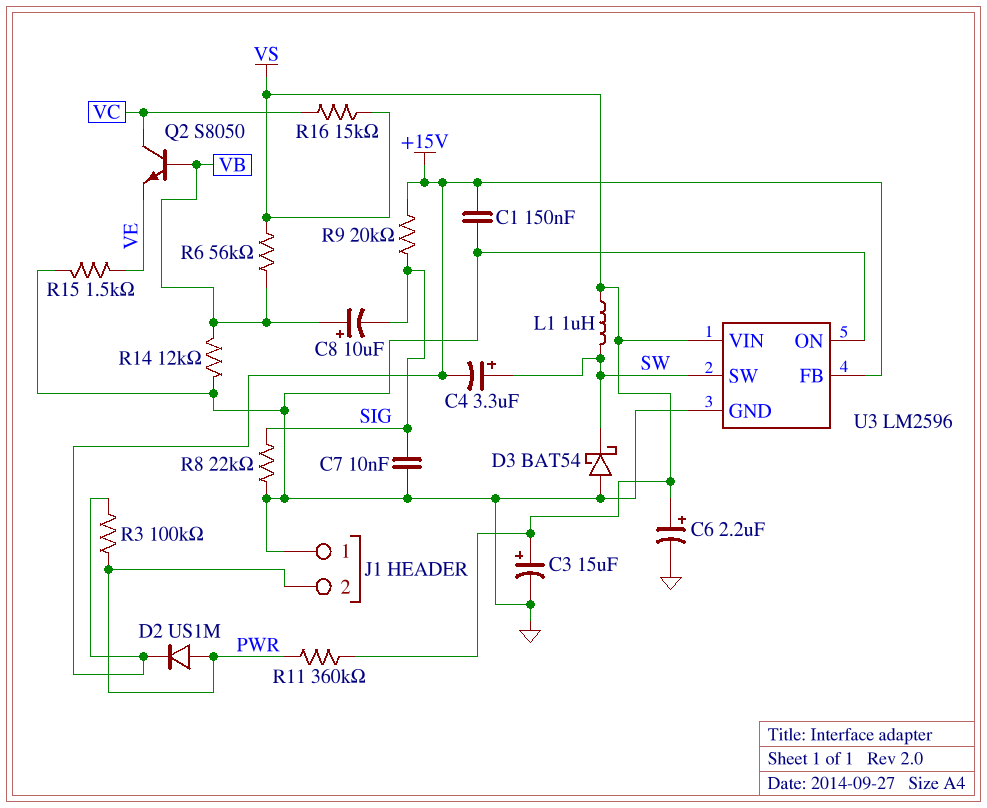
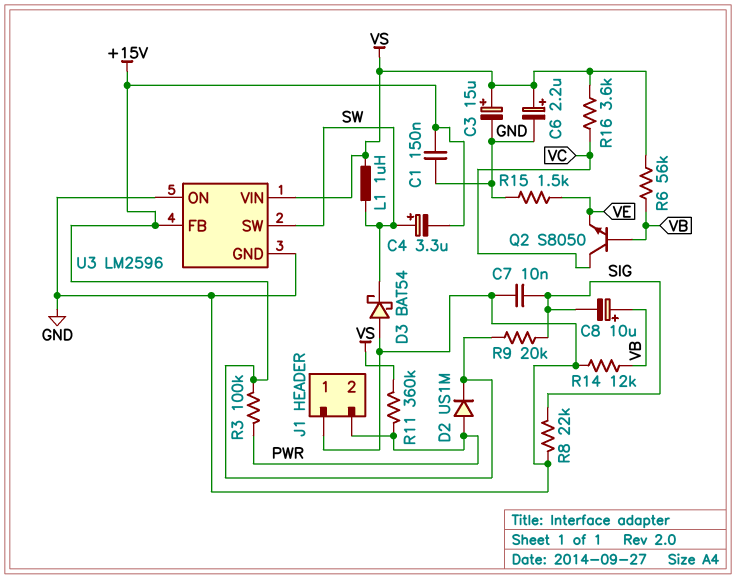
R16: 15k (VC, VS) -> 3.6k (VC, VS)

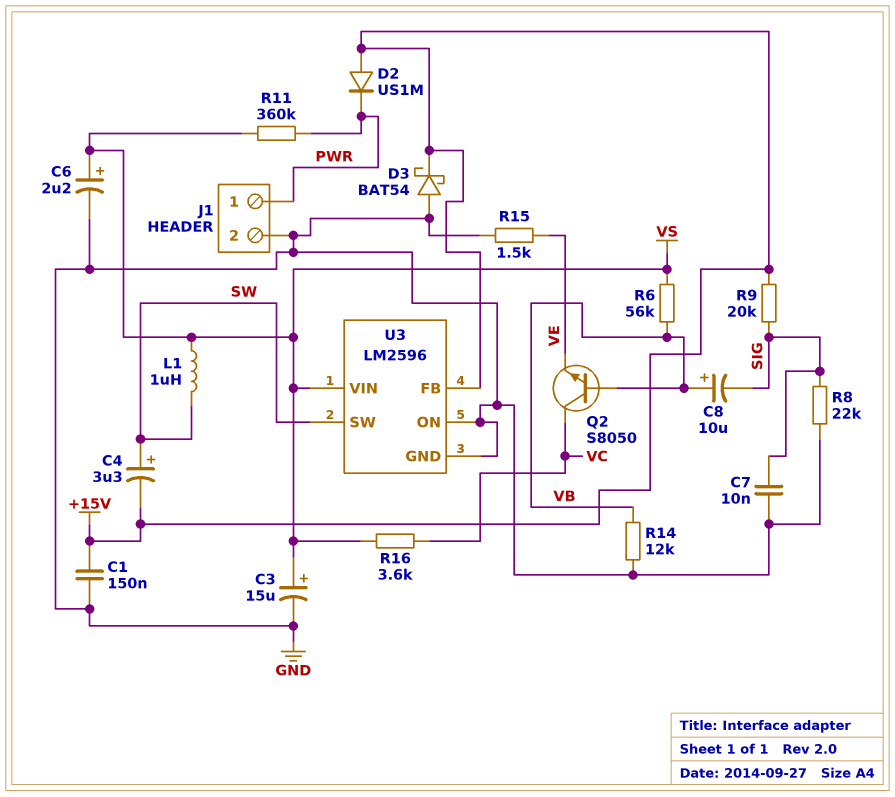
D2: diode US1M (A PWR, K +15V) -> diode US1M (A +15V, K PWR)
D3: schottky BAT54 (A GND, K SW) -> schottky BAT54 (A GND, K +15V)
J1 pin 1: GND -> PWR
J1 pin 2: PWR -> GND
R3: 100k (+15V, PWR) -> none

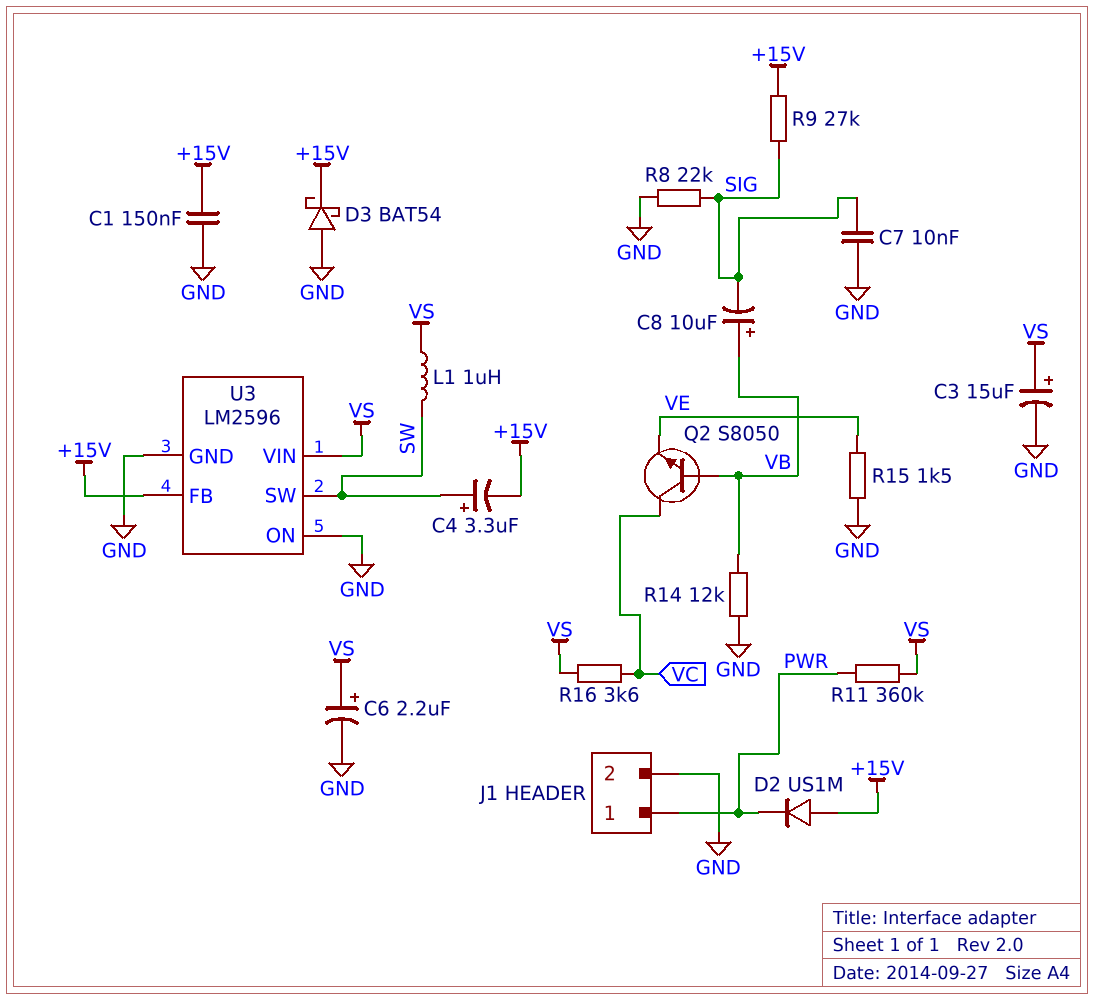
R6: 56k (VB, VS) -> none
R9: 20k (+15V, SIG) -> 27k (+15V, SIG)

